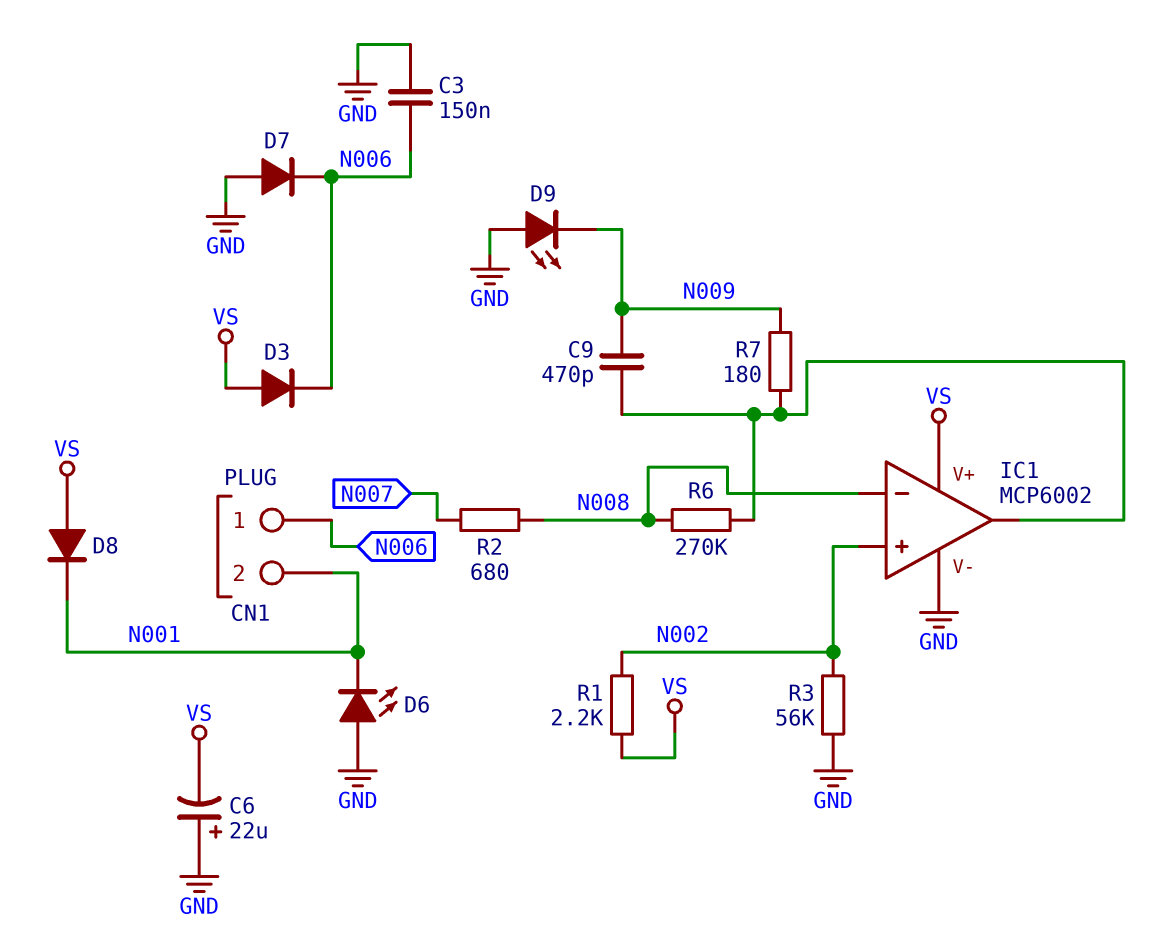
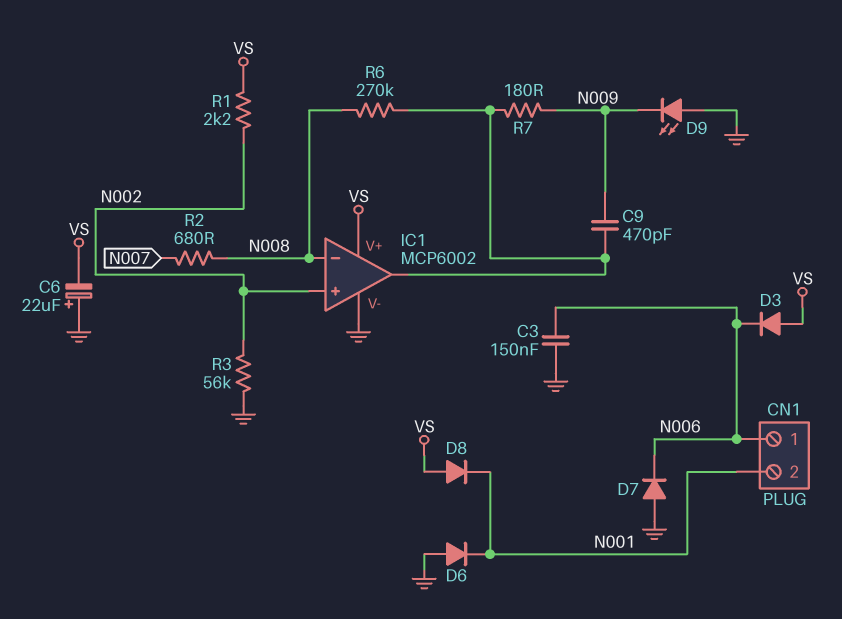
D6: LED (A GND, K N001) -> diode (A GND, K N001)

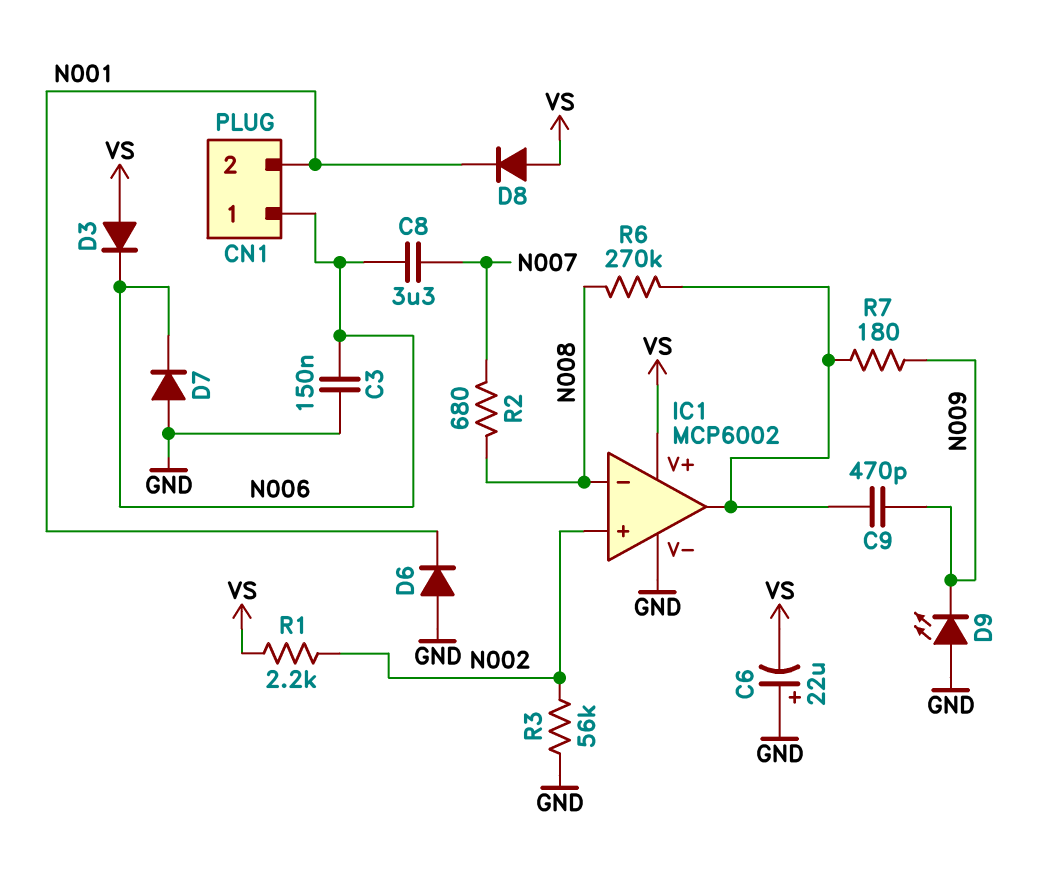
C8: none -> 3.3uF (N006, N007)

